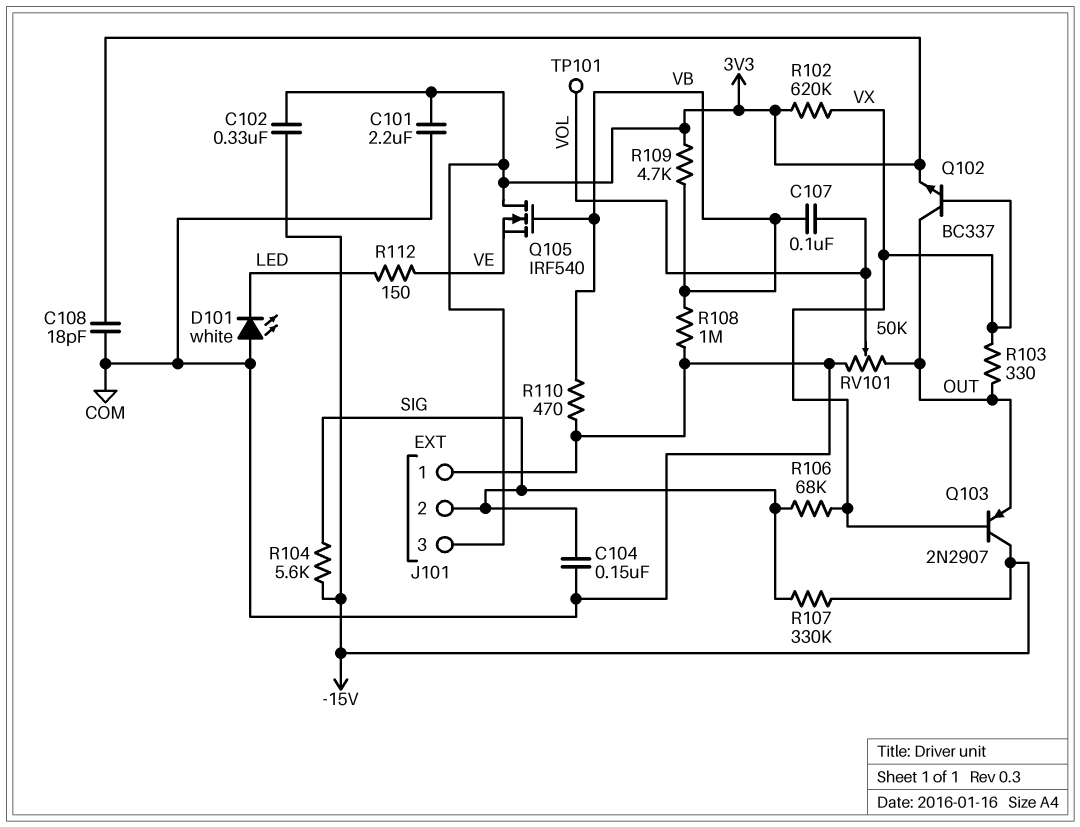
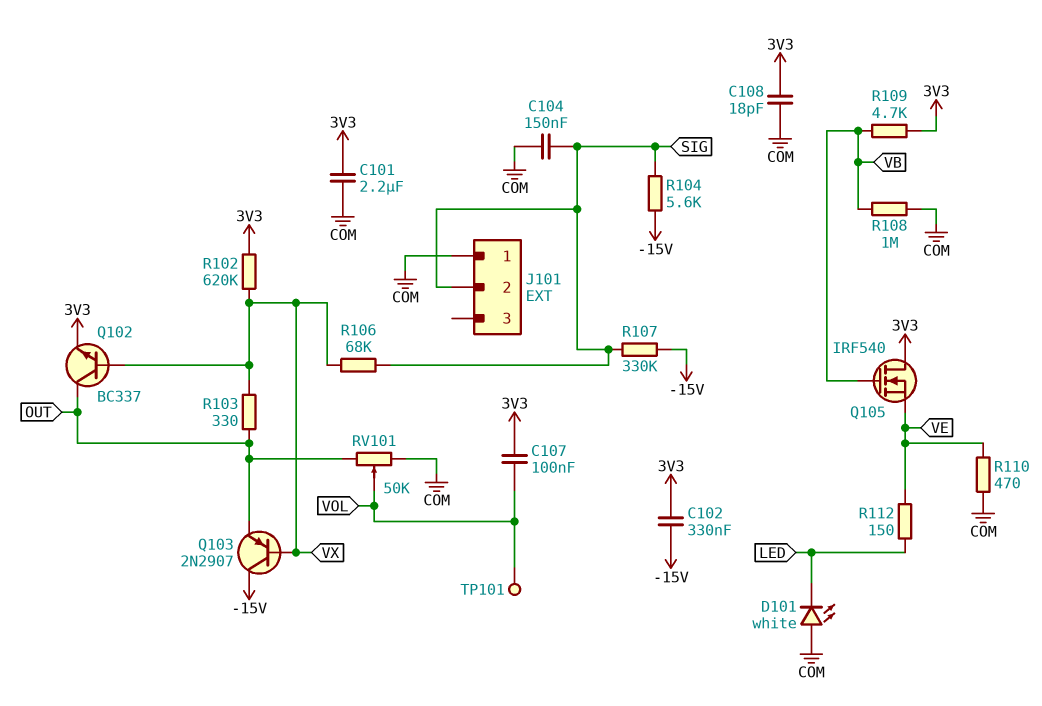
C107: 100nF (VB, VOL) -> 100nF (3V3, VOL)
J101 pin 3: 3V3 -> none
R110: 470 (COM, VB) -> 470 (COM, VE)

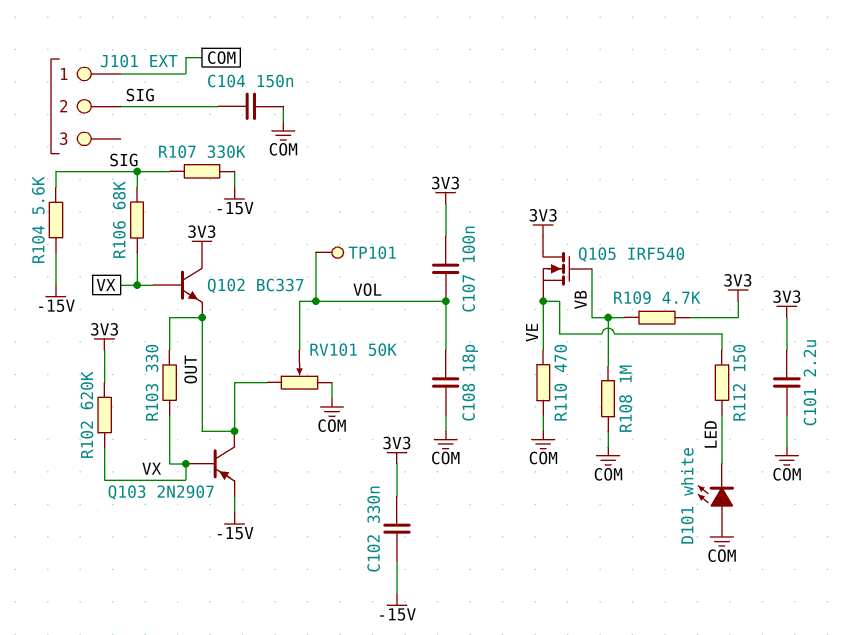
C108: 18pF (3V3, COM) -> 18pF (COM, VOL)
Q102: NPN BC337 (B VX, C OUT, E 3V3) -> NPN BC337 (B VX, C 3V3, E OUT)
Q103: PNP 2N2907 (B VX, C -15V, E OUT) -> PNP 2N2907 (B VX, C OUT, E -15V)

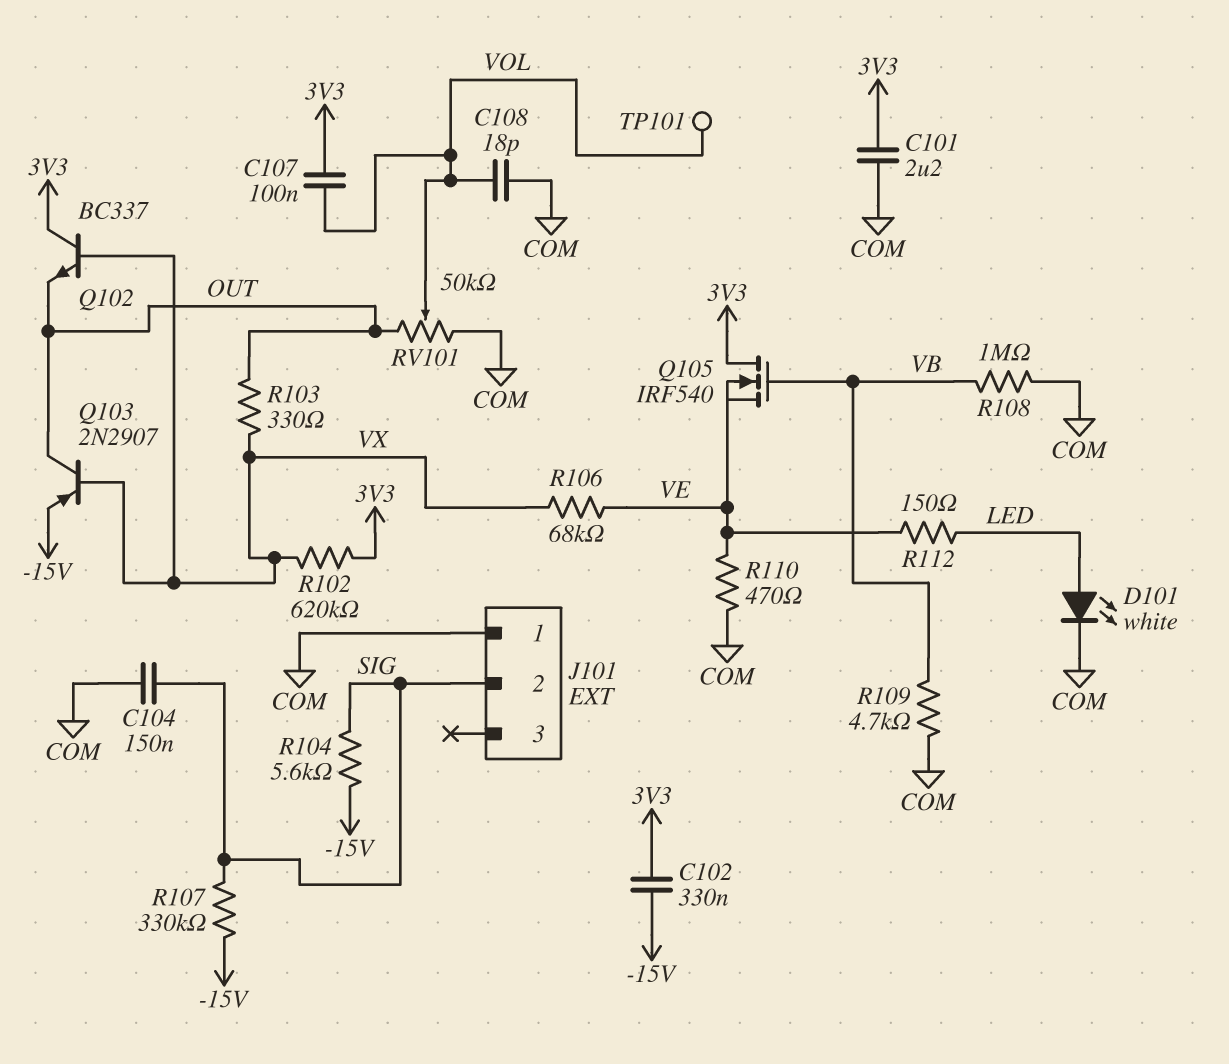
D101: LED white (A COM, K LED) -> LED white (A LED, K COM)
R106: 68k (SIG, VX) -> 68k (VE, VX)
R109: 4.7k (3V3, VB) -> 4.7k (COM, VB)

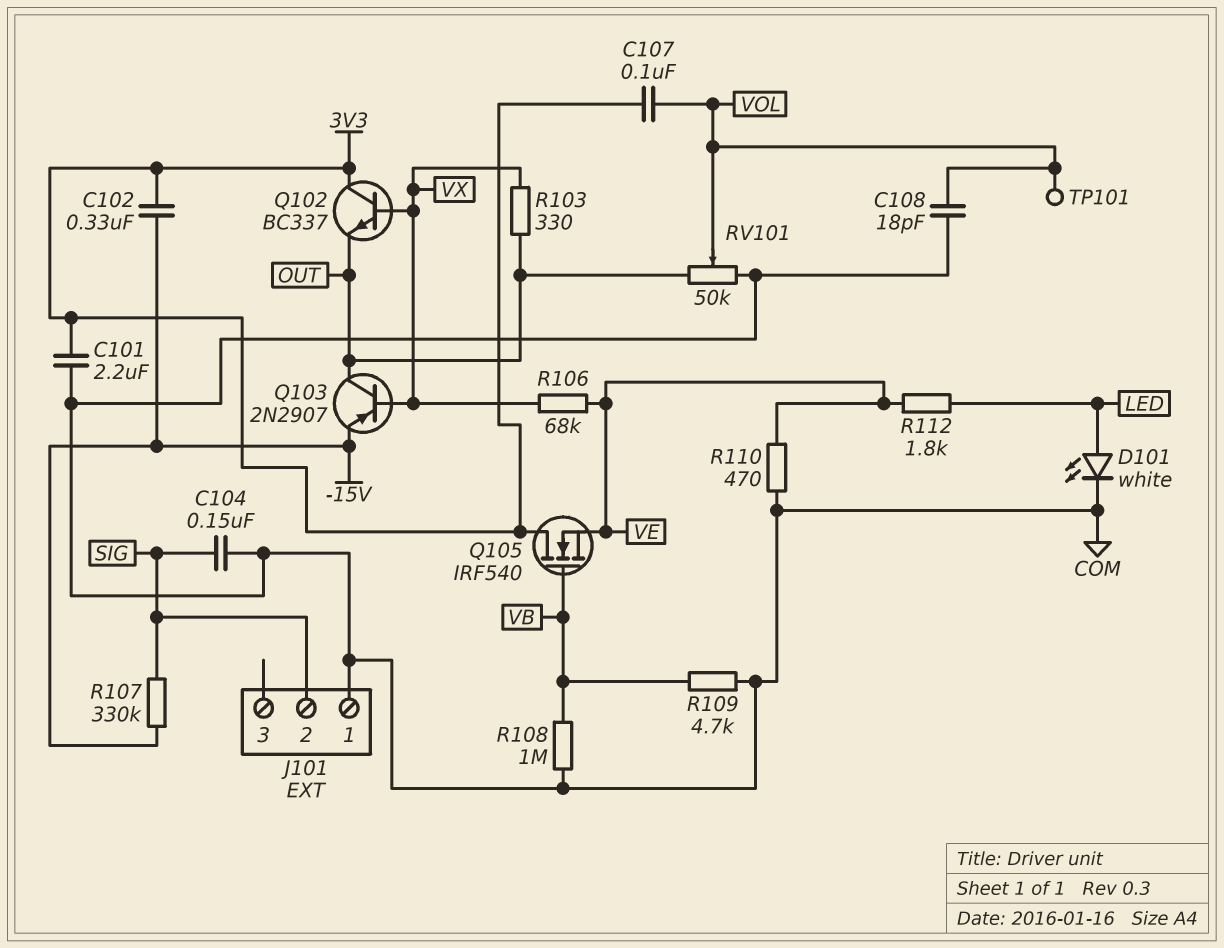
R102: 620k (3V3, VX) -> none
R104: 5.6k (-15V, SIG) -> none
R112: 150 (LED, VE) -> 1.8k (LED, VE)

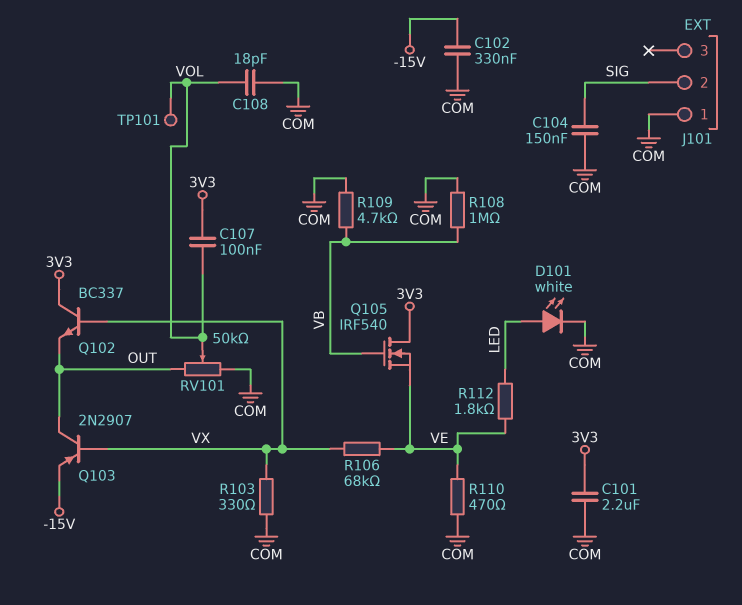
C102: 330nF (-15V, 3V3) -> 330nF (-15V, COM)
R103: 330 (OUT, VX) -> 330 (COM, VX)
R107: 330k (-15V, SIG) -> none

